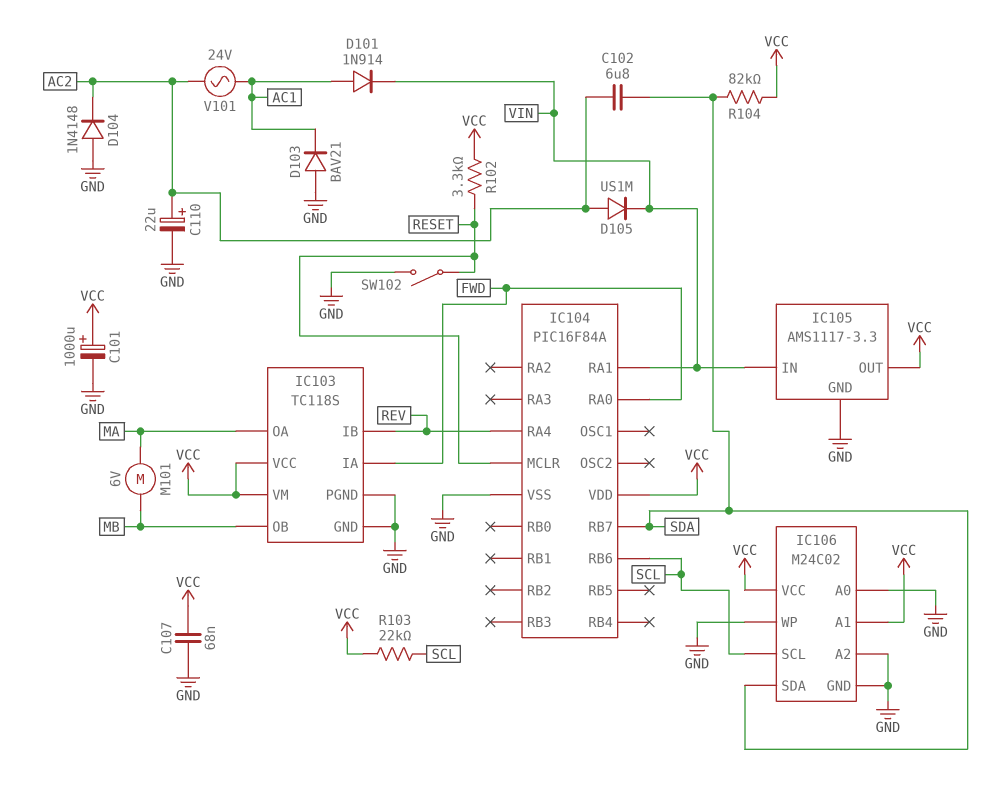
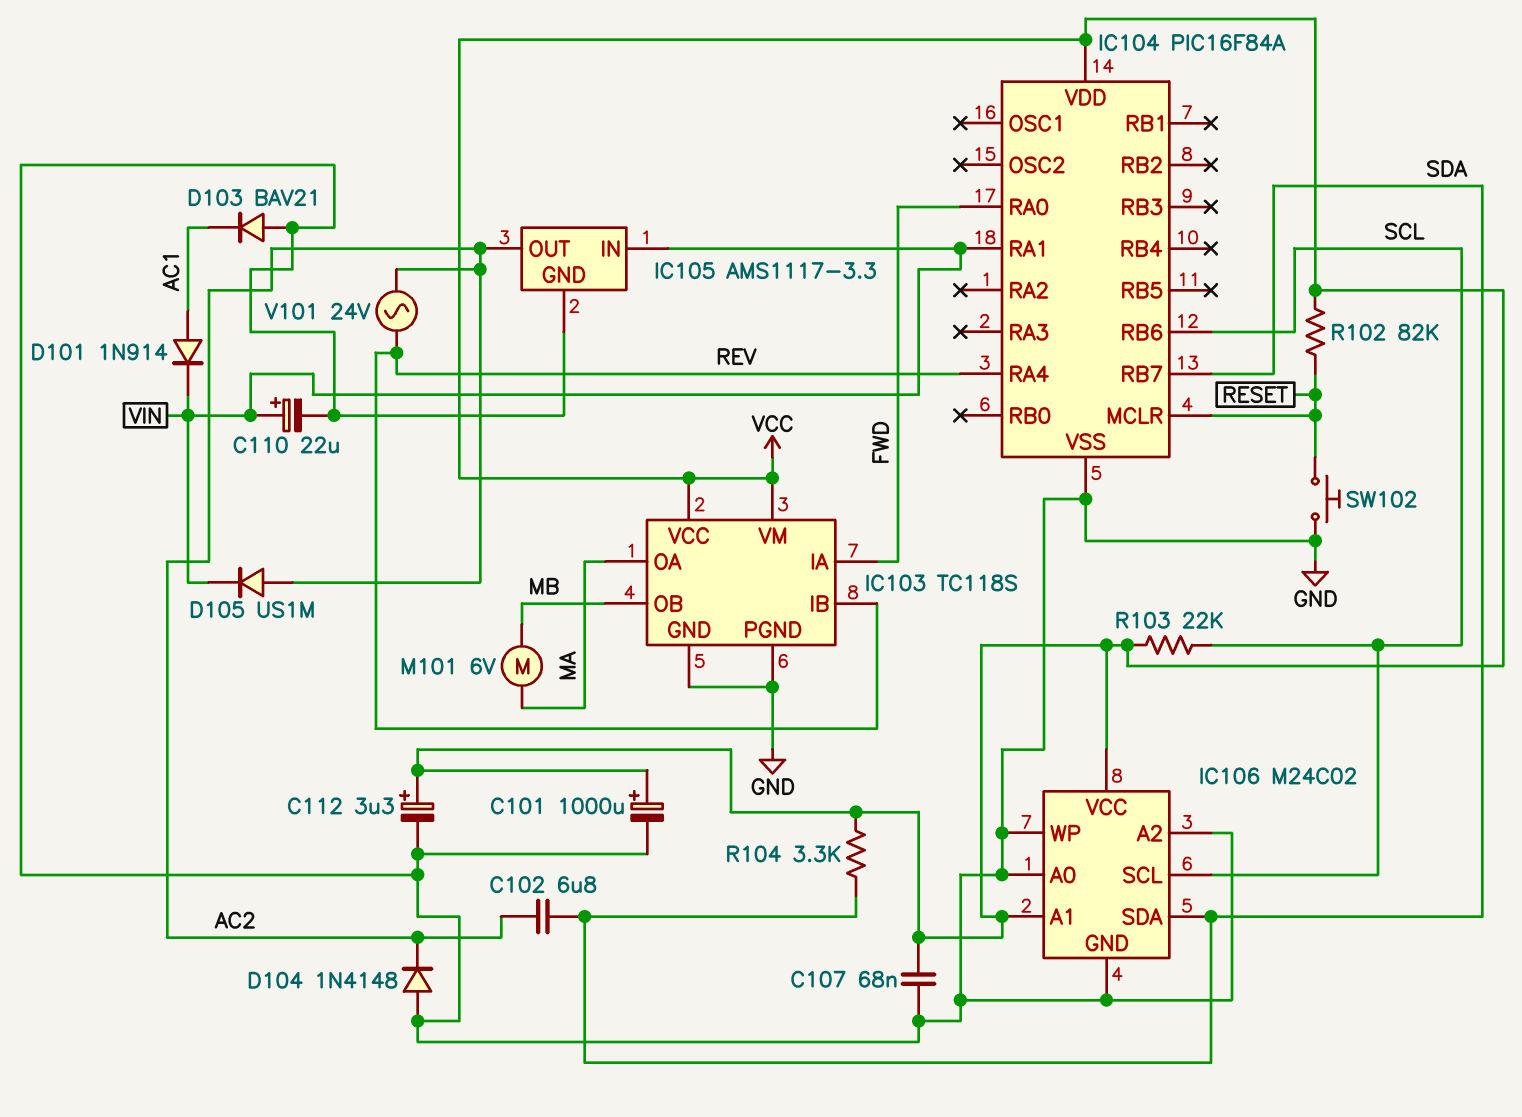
C110: 22uF (plus AC2, minus GND) -> 22uF (plus VIN, minus GND)
C112: none -> 3.3uF (plus VCC, minus GND)
IC105 pin OUT: VCC -> AC2
R102: 3.3k (RESET, VCC) -> 82k (RESET, VCC)
R104: 82k (SDA, VCC) -> 3.3k (SDA, VCC)
SW102: switch (GND, RESET) -> button (GND, RESET)
V101: AC 24V (AC1, AC2) -> AC 24V (AC2, REV)

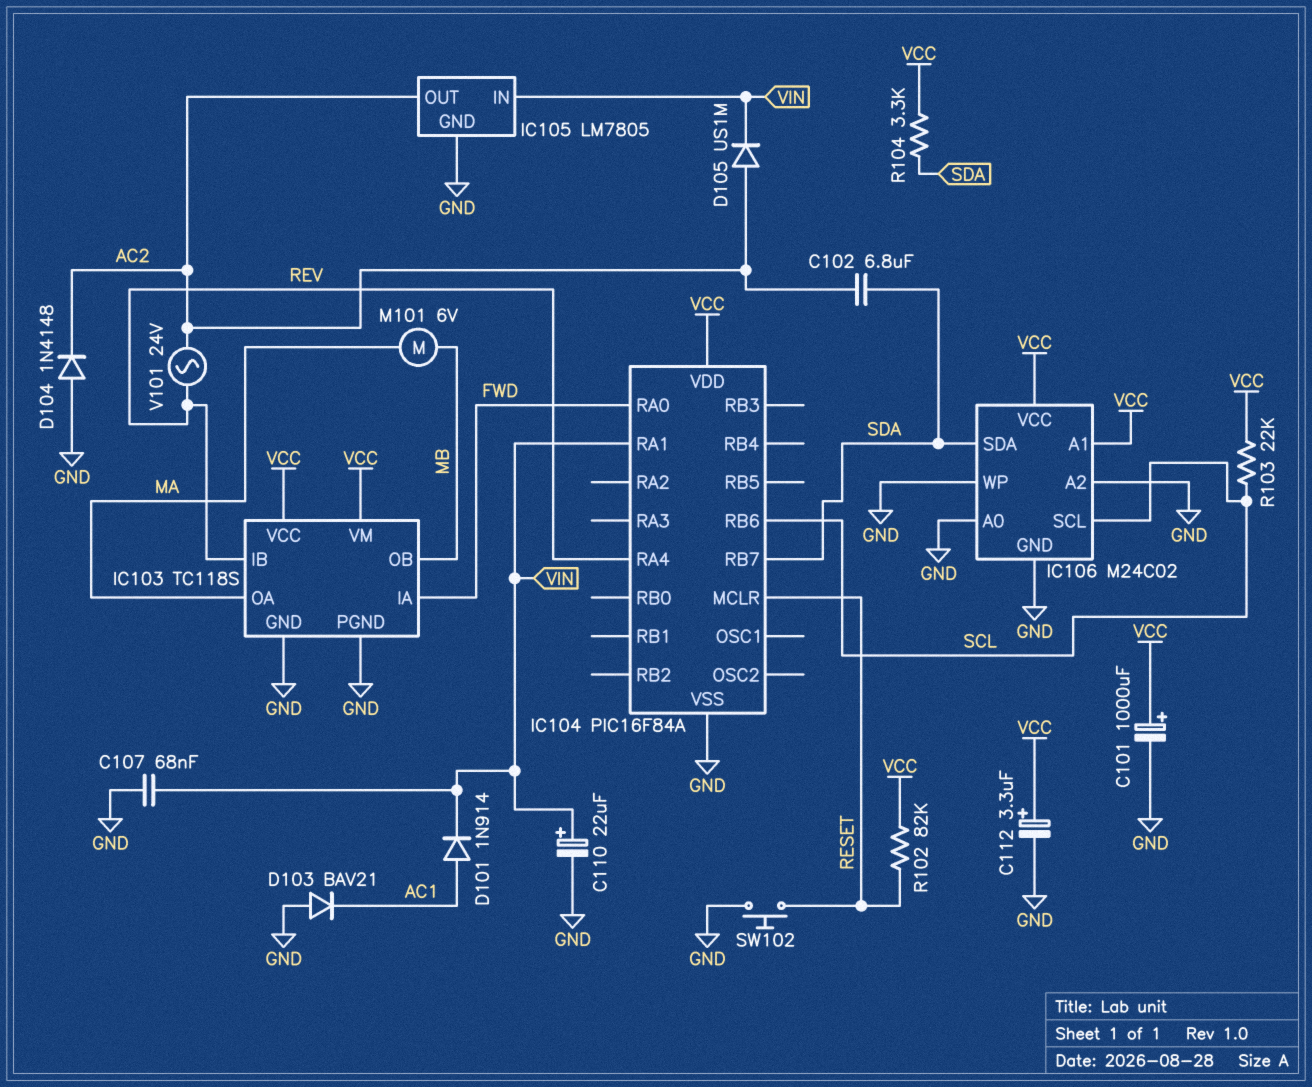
C107: 68nF (GND, VCC) -> 68nF (GND, VIN)
IC105: AMS1117-3.3 -> LM7805

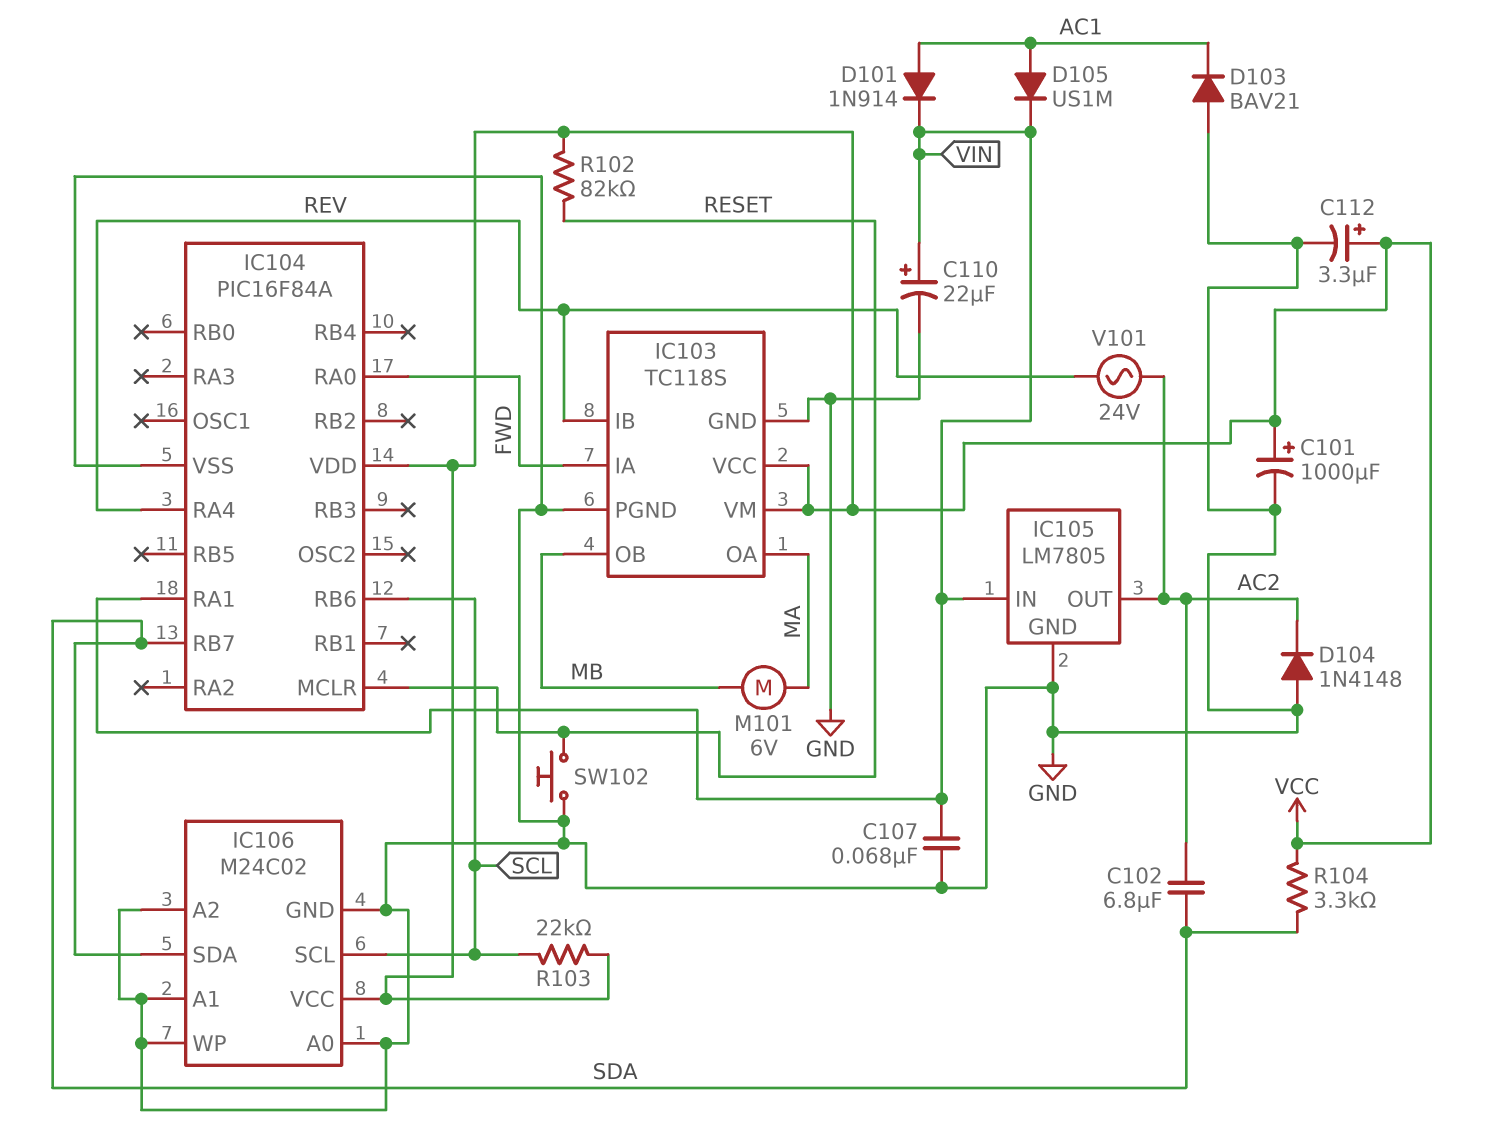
D105: diode US1M (A AC2, K VIN) -> diode US1M (A AC1, K VIN)
IC106 pin A1: VCC -> GND

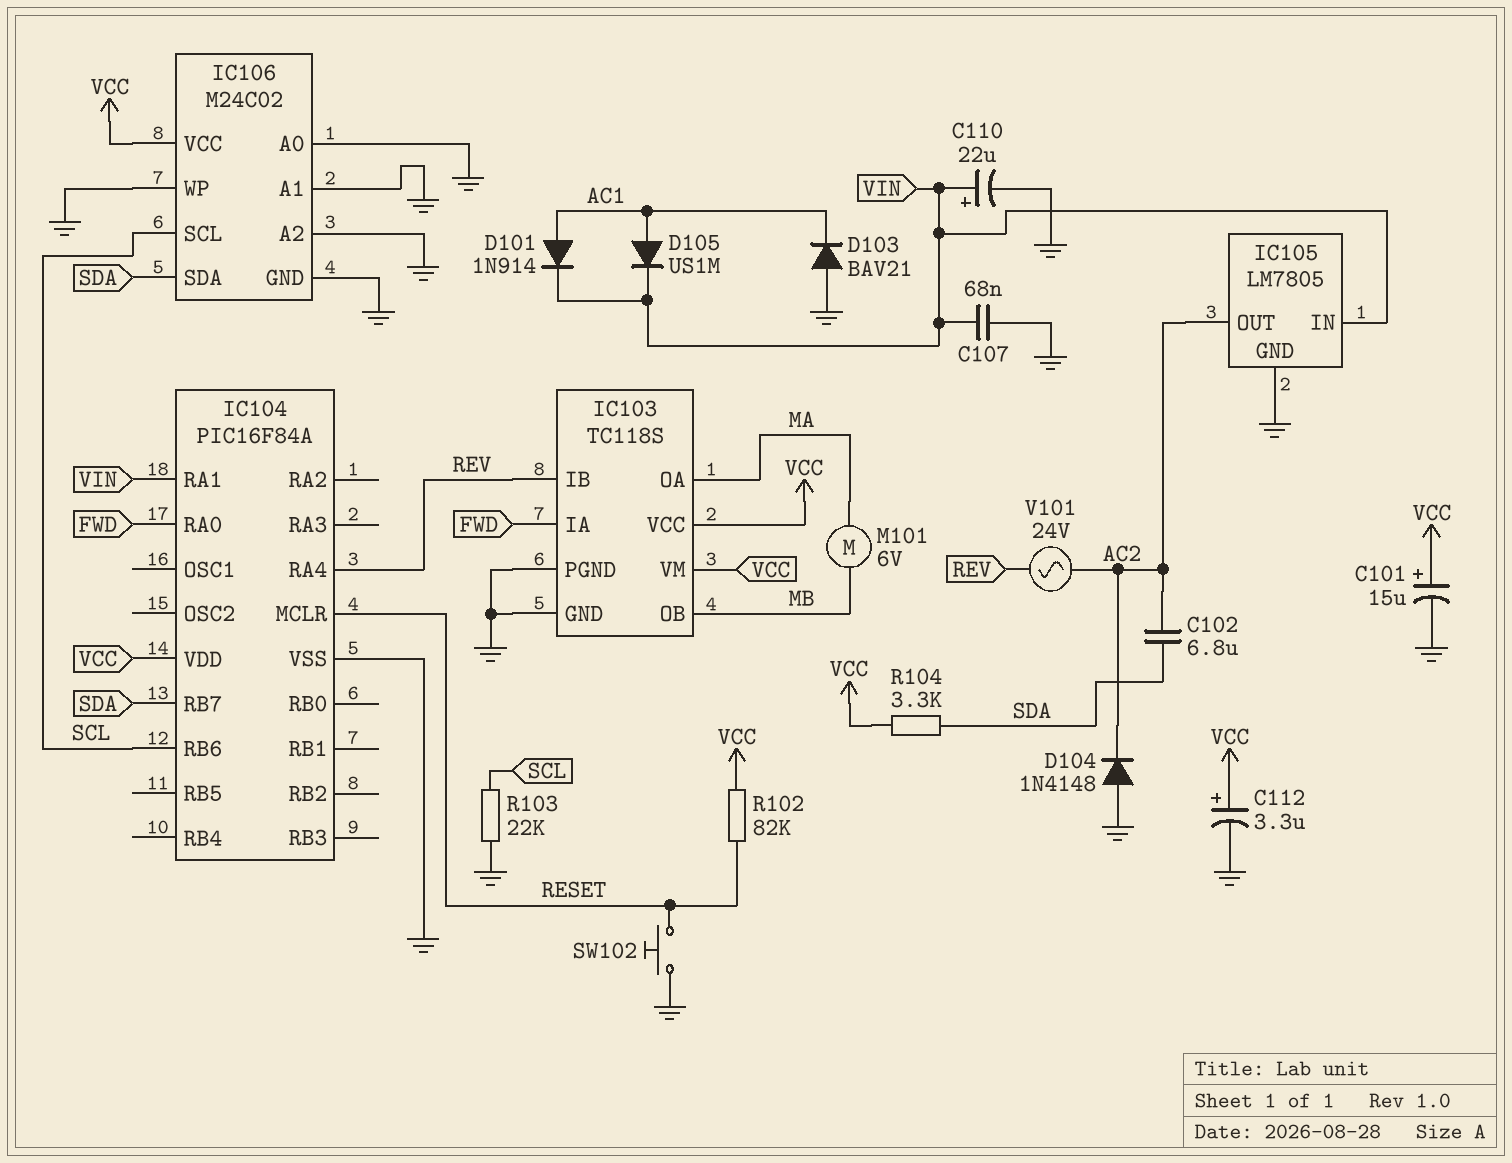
C101: 1000uF (plus VCC, minus GND) -> 15uF (plus VCC, minus GND)
R103: 22k (SCL, VCC) -> 22k (GND, SCL)

